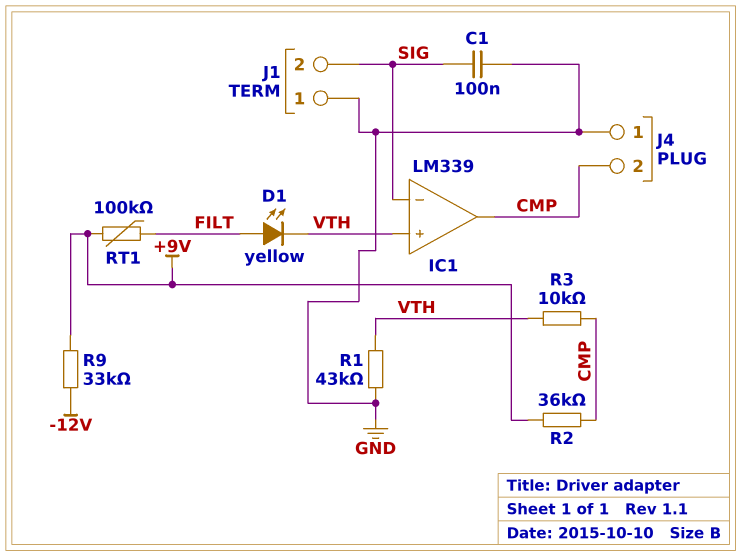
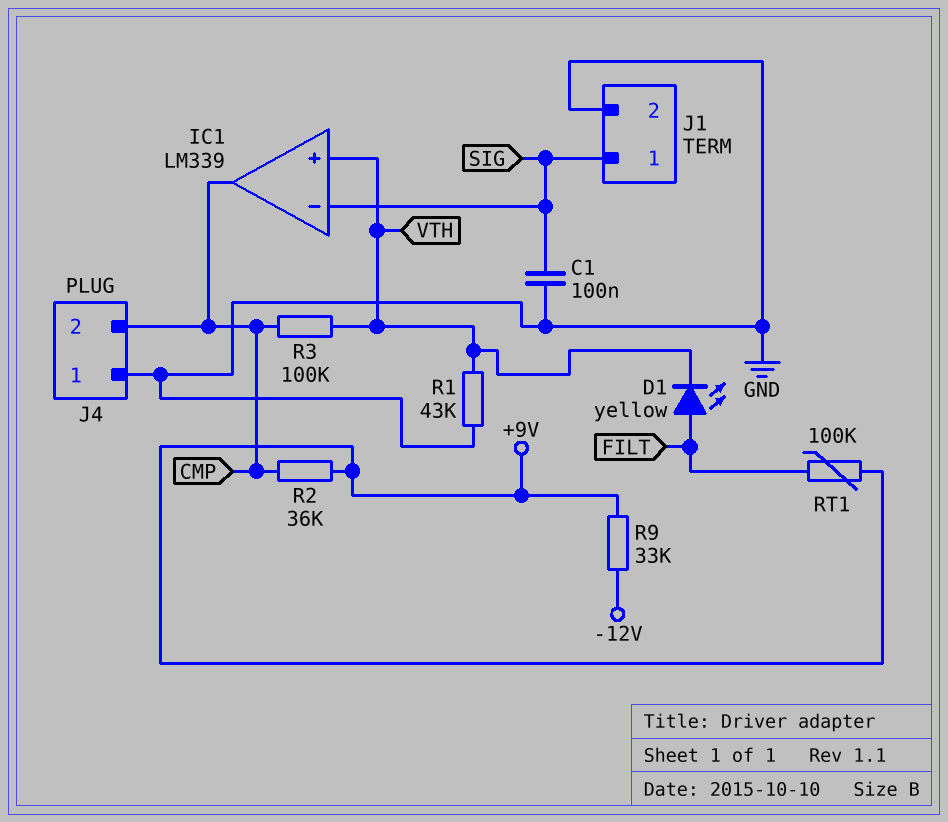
J1 pin 1: GND -> SIG
J1 pin 2: SIG -> GND
R3: 10k (CMP, VTH) -> 100k (CMP, VTH)

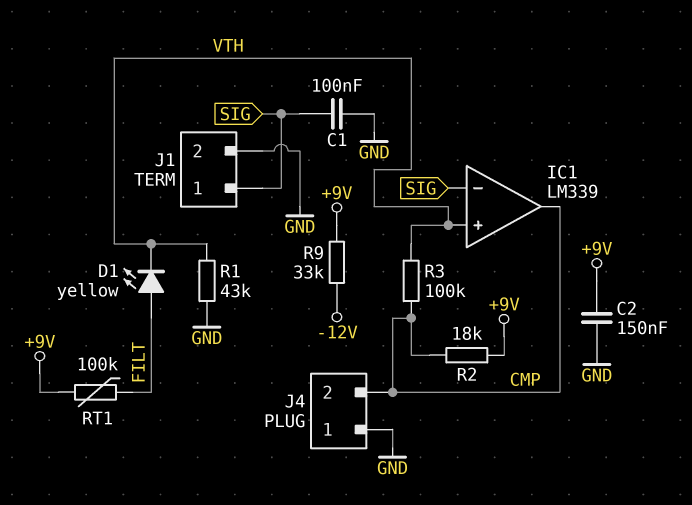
C2: none -> 150nF (+9V, GND)
R2: 36k (+9V, CMP) -> 18k (+9V, CMP)

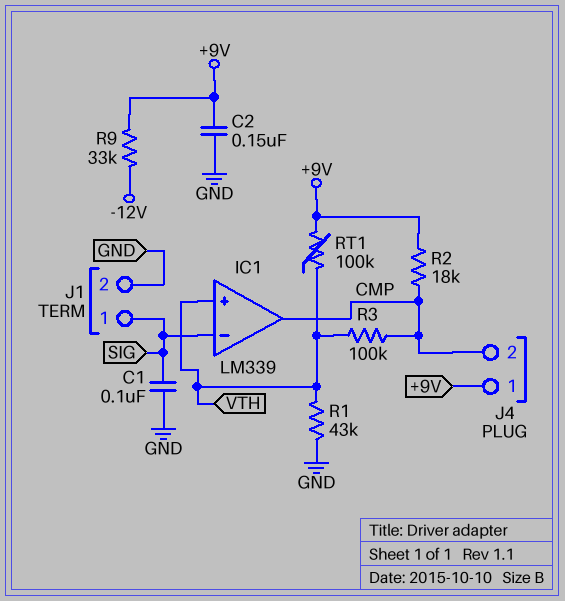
D1: LED yellow (A FILT, K VTH) -> none
J4 pin 1: GND -> +9V
RT1: 100k (+9V, FILT) -> 100k (+9V, VTH)

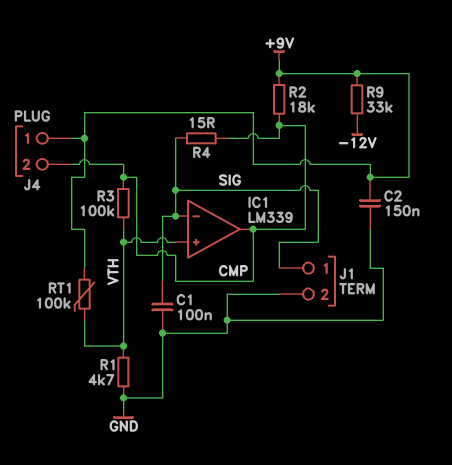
R1: 43k (GND, VTH) -> 4.7k (GND, VTH)
R4: none -> 15 (CMP, SIG)

